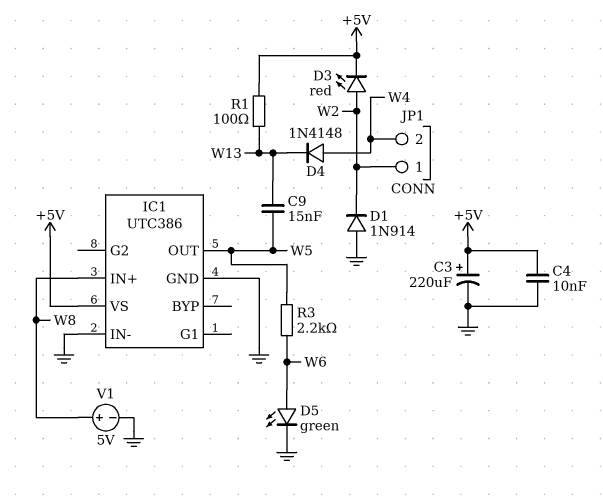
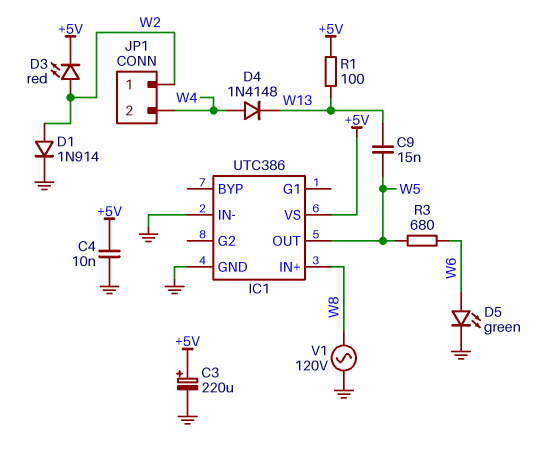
D1: diode 1N914 (A GND, K W2) -> diode 1N914 (A W2, K GND)
R3: 2.2k (W5, W6) -> 680 (W5, W6)
V1: 5V (plus W8, minus GND) -> AC 120V (GND, W8)

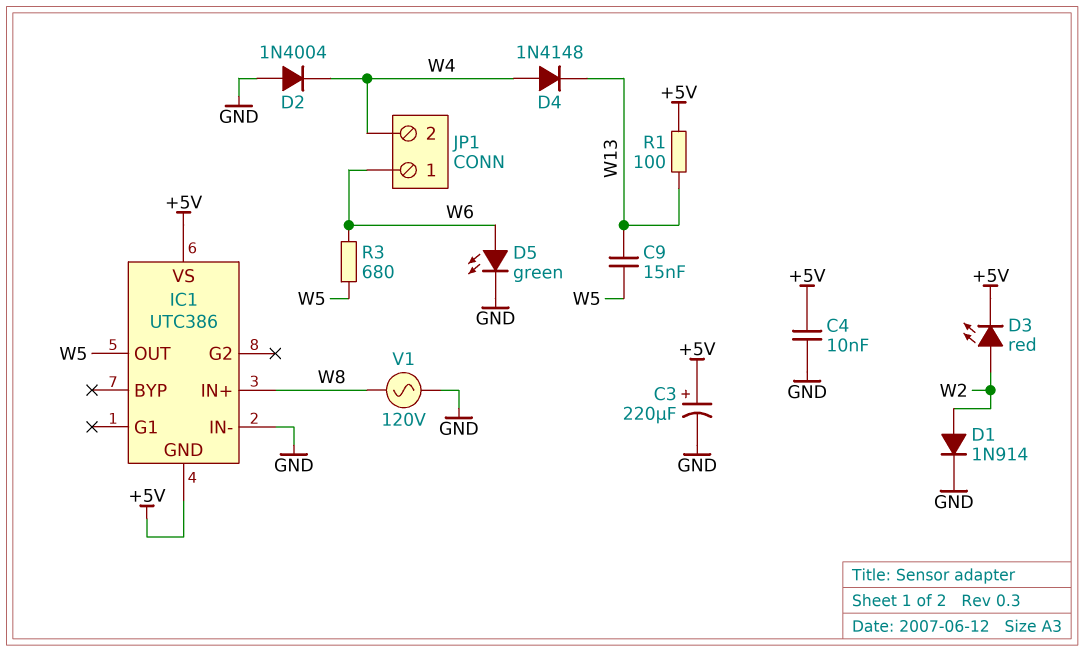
D2: none -> diode 1N4004 (A GND, K W4)
IC1 pin GND: GND -> +5V
JP1 pin 1: W2 -> W6

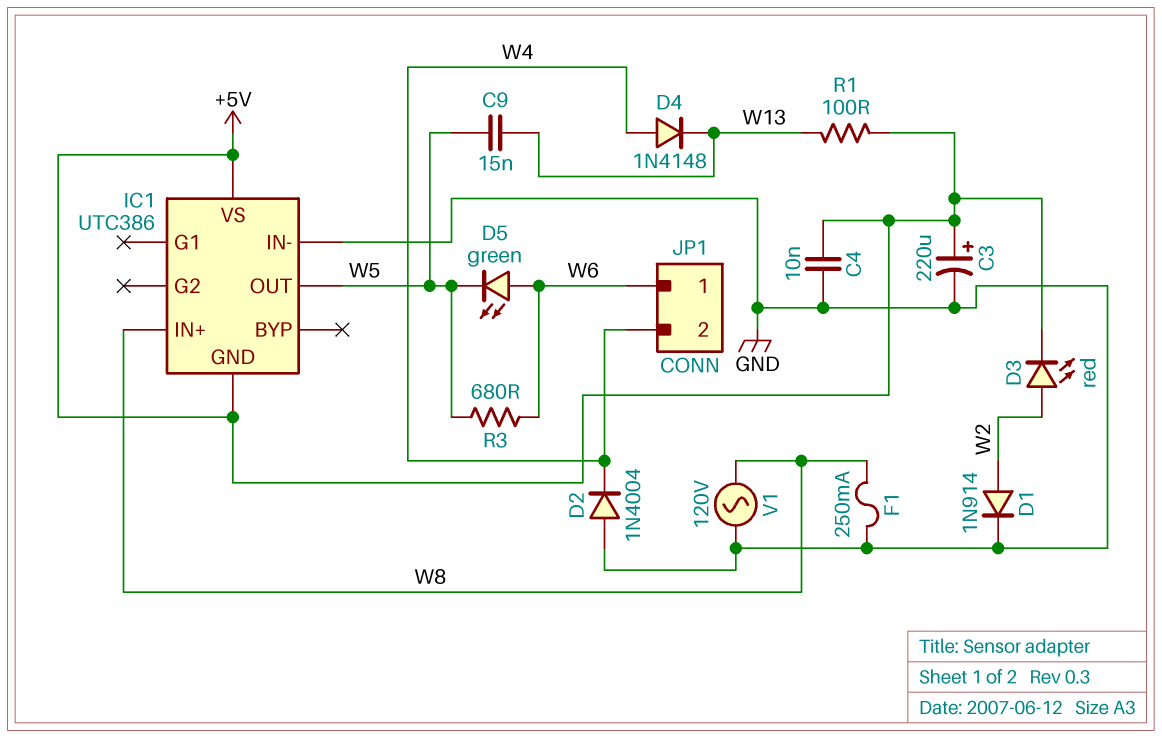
D5: LED green (A W6, K GND) -> LED green (A W6, K W5)
F1: none -> 250mA (GND, W8)

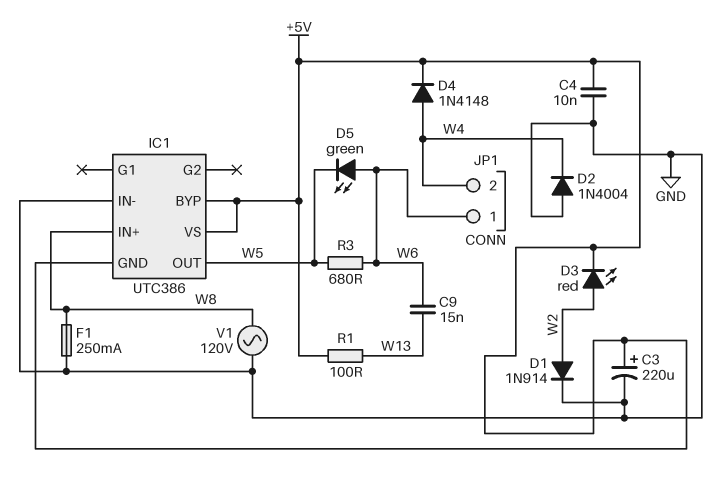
C9: 15nF (W5, W13) -> 15nF (W6, W13)
D4: diode 1N4148 (A W4, K W13) -> diode 1N4148 (A W4, K +5V)
IC1 pin BYP: none -> +5V

